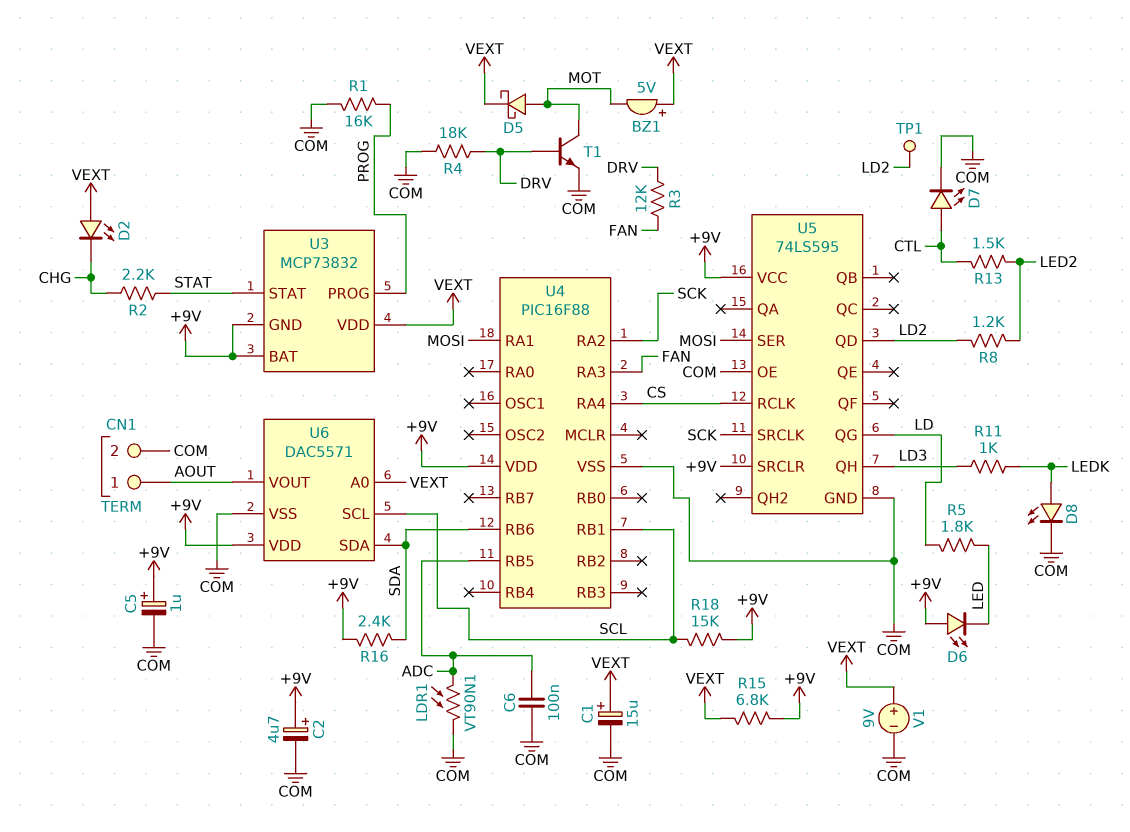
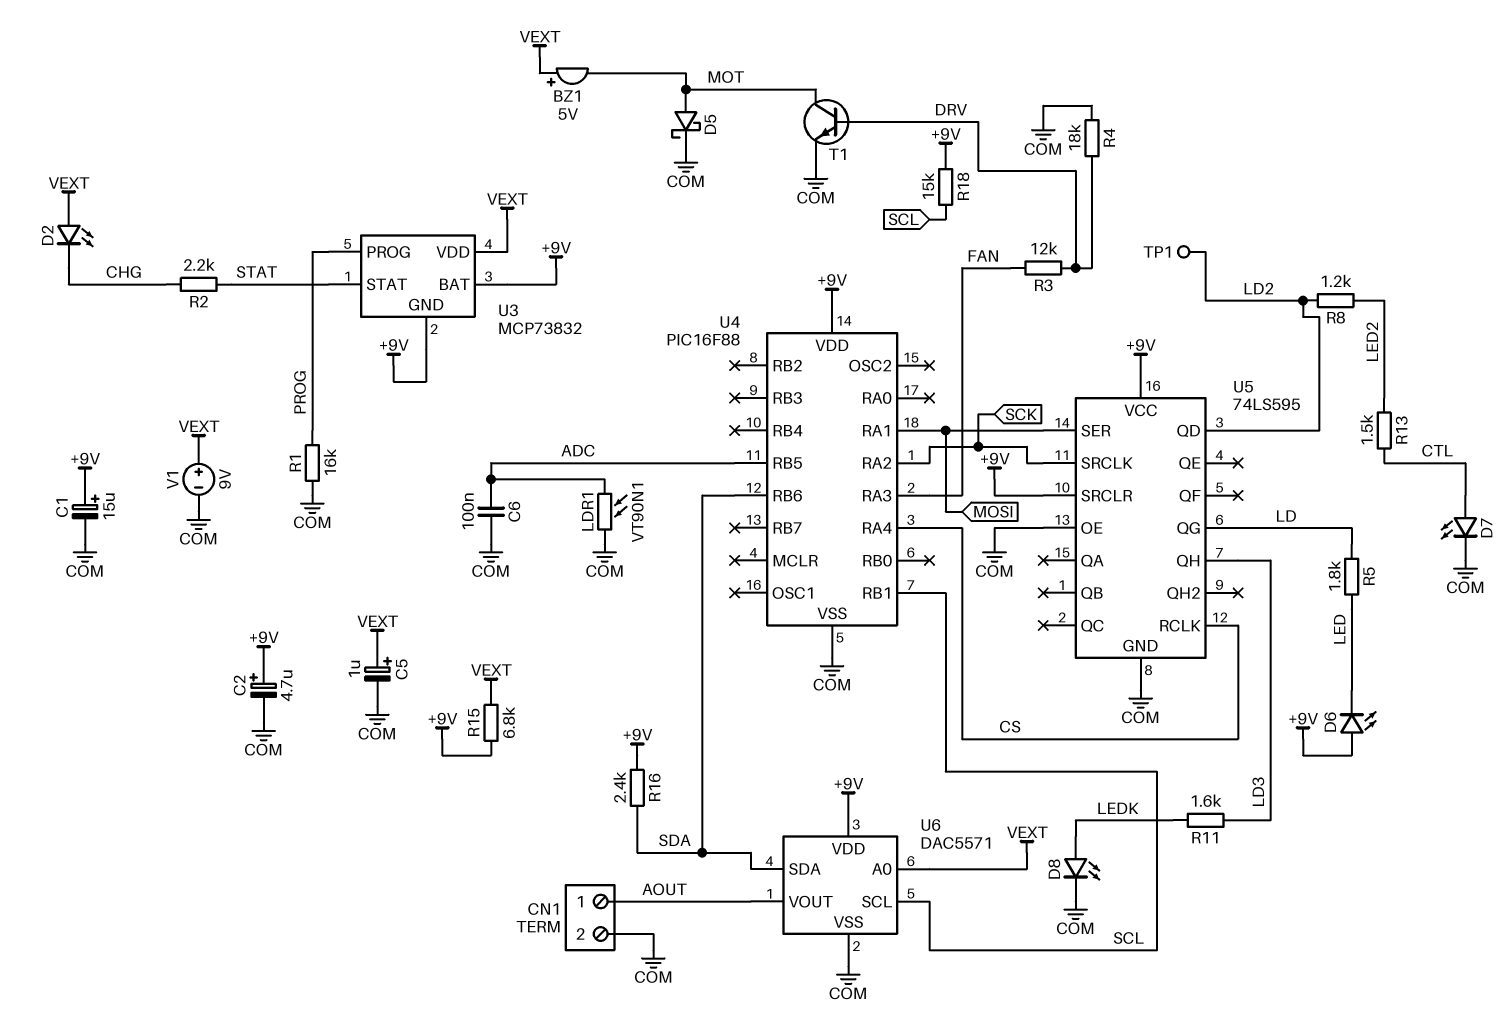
C1: 15uF (plus VEXT, minus COM) -> 15uF (plus +9V, minus COM)
C5: 1uF (plus +9V, minus COM) -> 1uF (plus VEXT, minus COM)
D5: schottky (A MOT, K VEXT) -> schottky (A MOT, K COM)
R11: 1k (LD3, LEDK) -> 1.6k (LD3, LEDK)

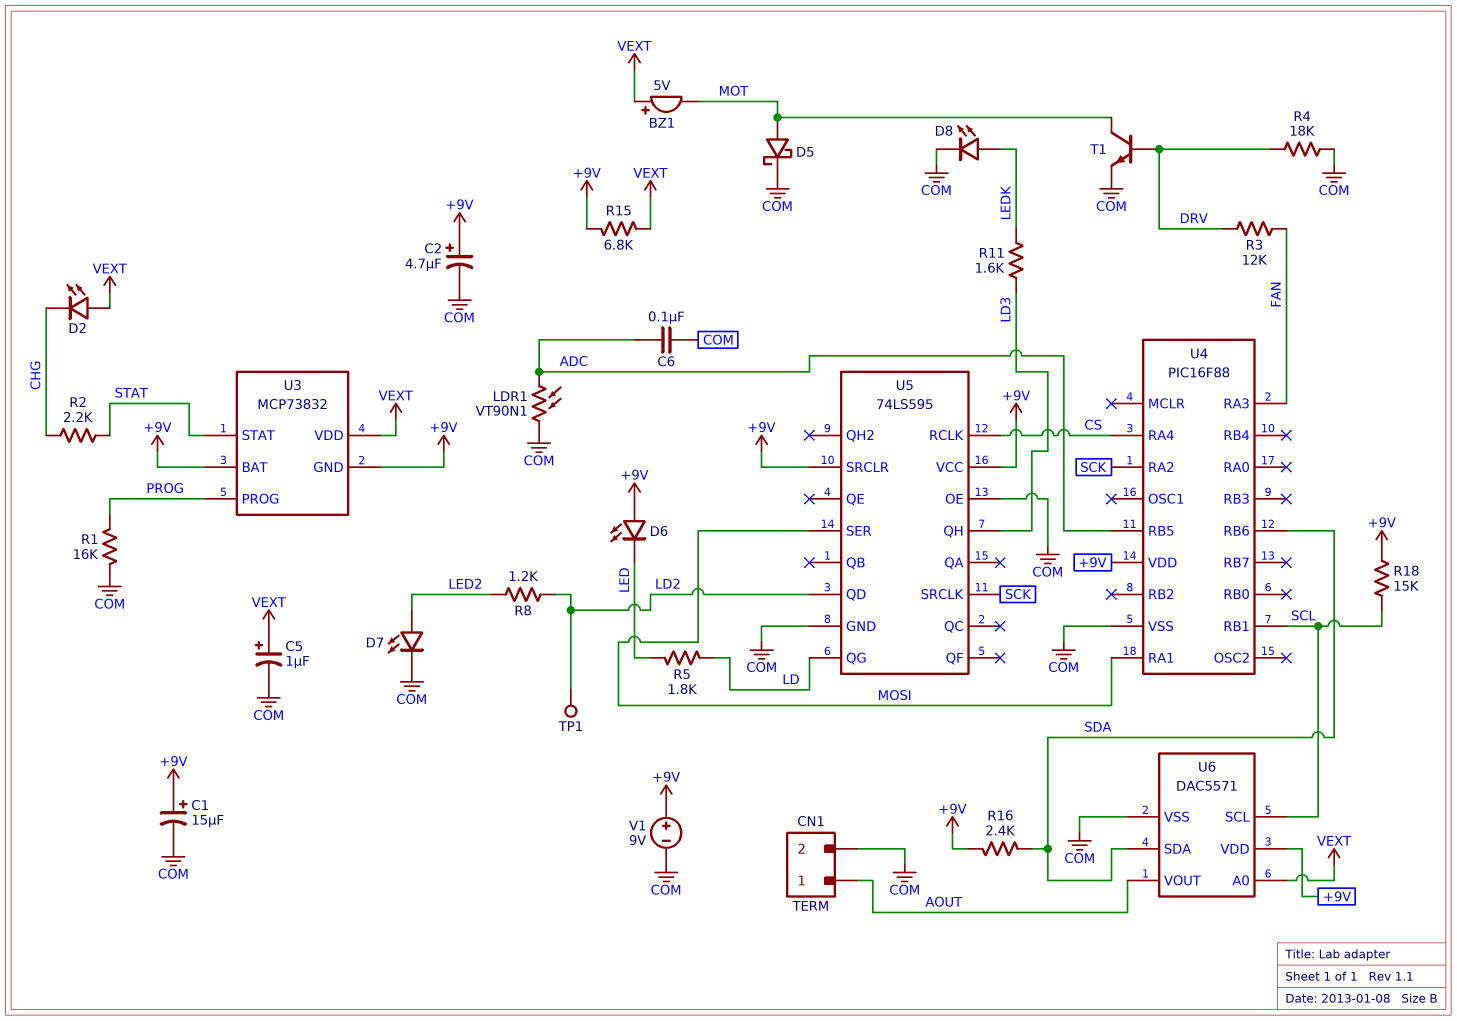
D7: LED (A CTL, K COM) -> LED (A LED2, K COM)
R13: 1.5k (CTL, LED2) -> none
V1: 9V (plus VEXT, minus COM) -> 9V (plus +9V, minus COM)

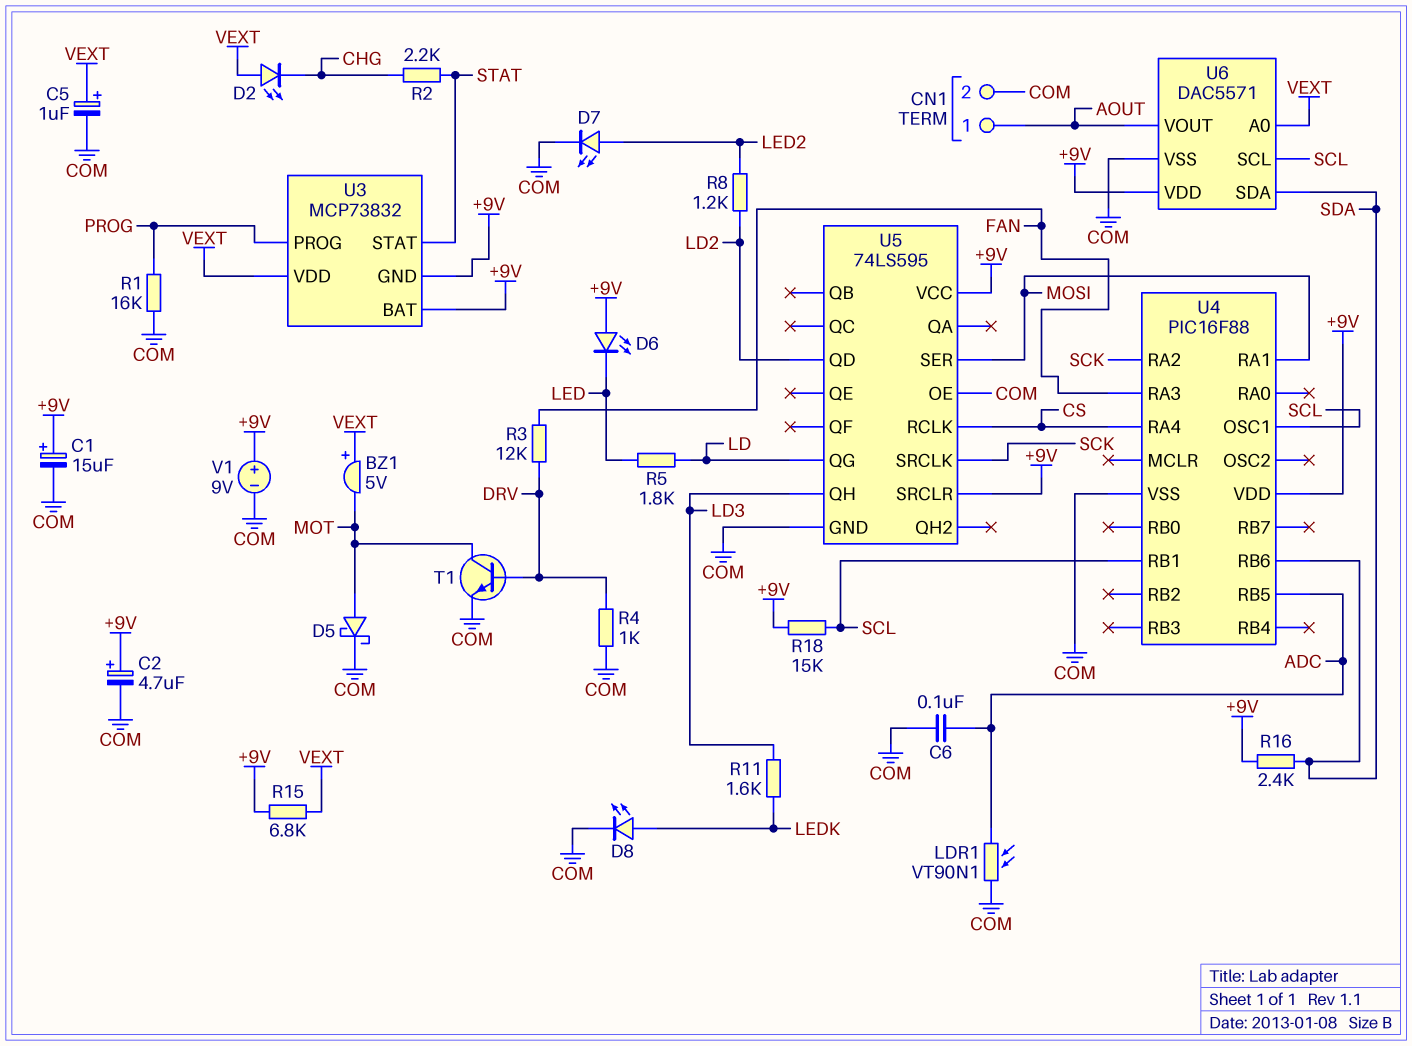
R4: 18k (COM, DRV) -> 1k (COM, DRV)
TP1: test point (LD2) -> none
U4 pin OSC1: none -> SCL

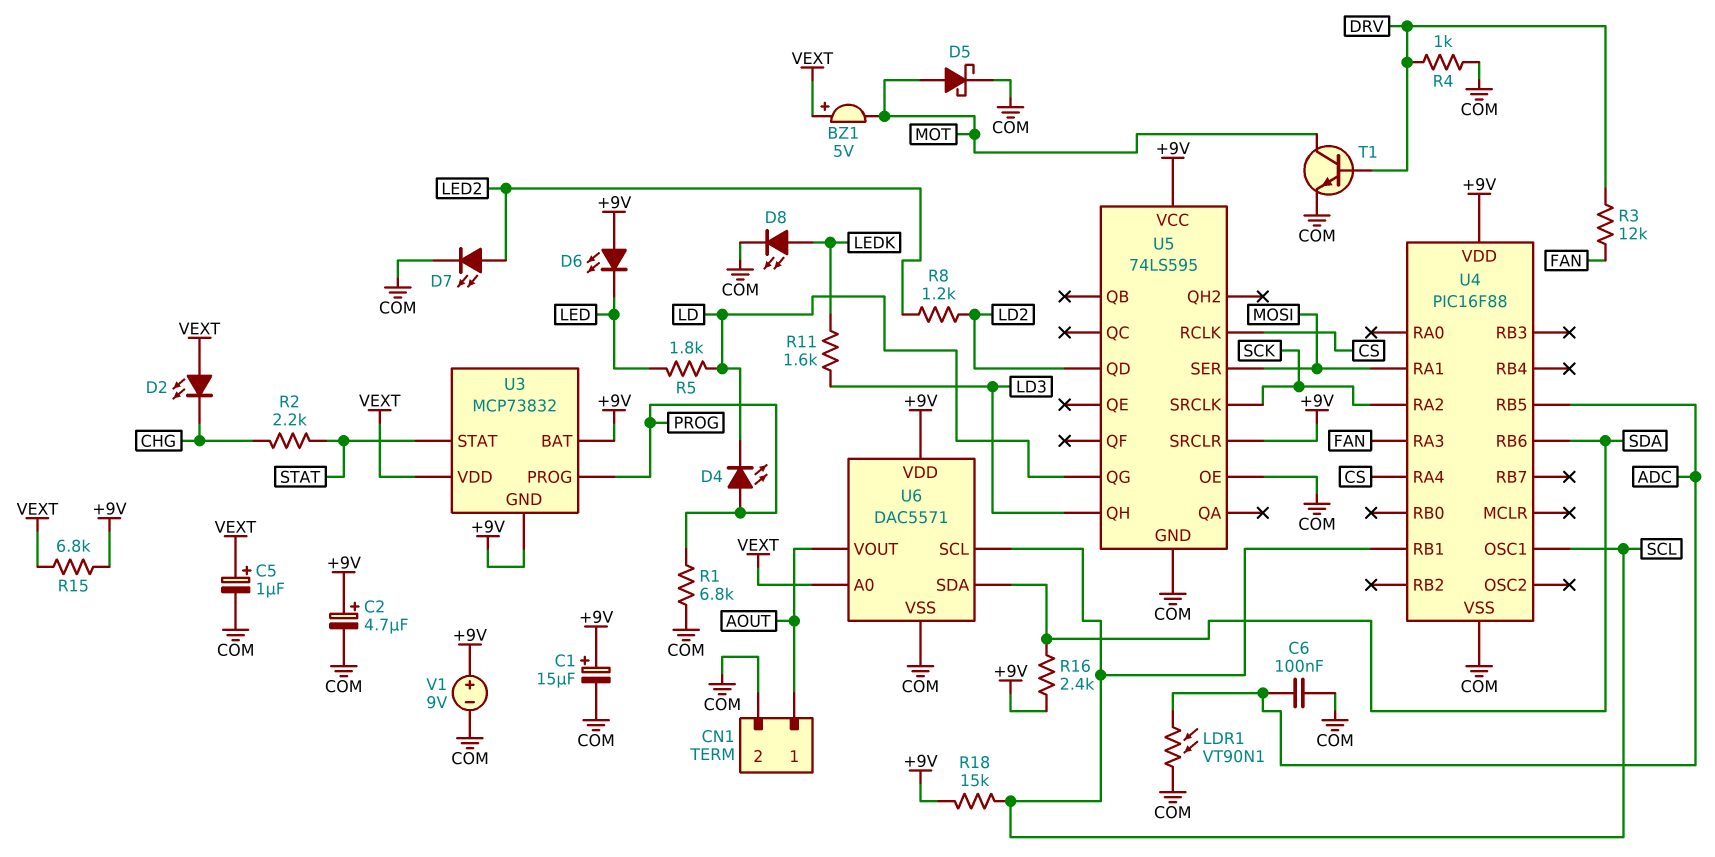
D4: none -> LED (A PROG, K LD)
R1: 16k (COM, PROG) -> 6.8k (COM, PROG)

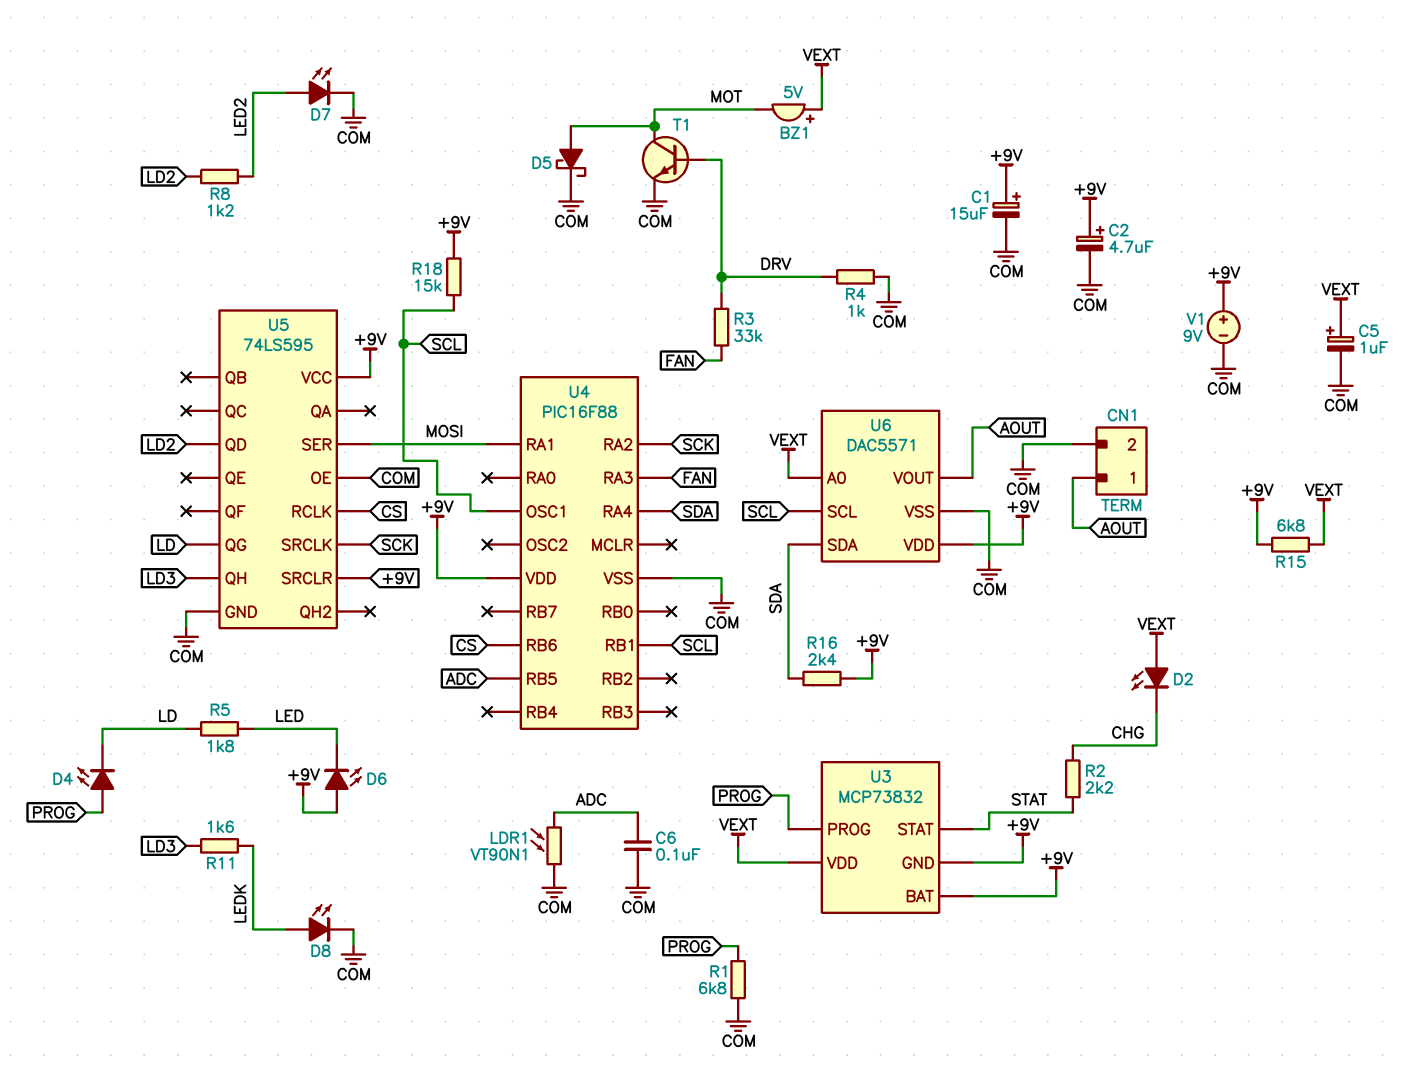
R3: 12k (DRV, FAN) -> 33k (DRV, FAN)
U4 pin RA4: CS -> SDA
U4 pin RB6: SDA -> CS

